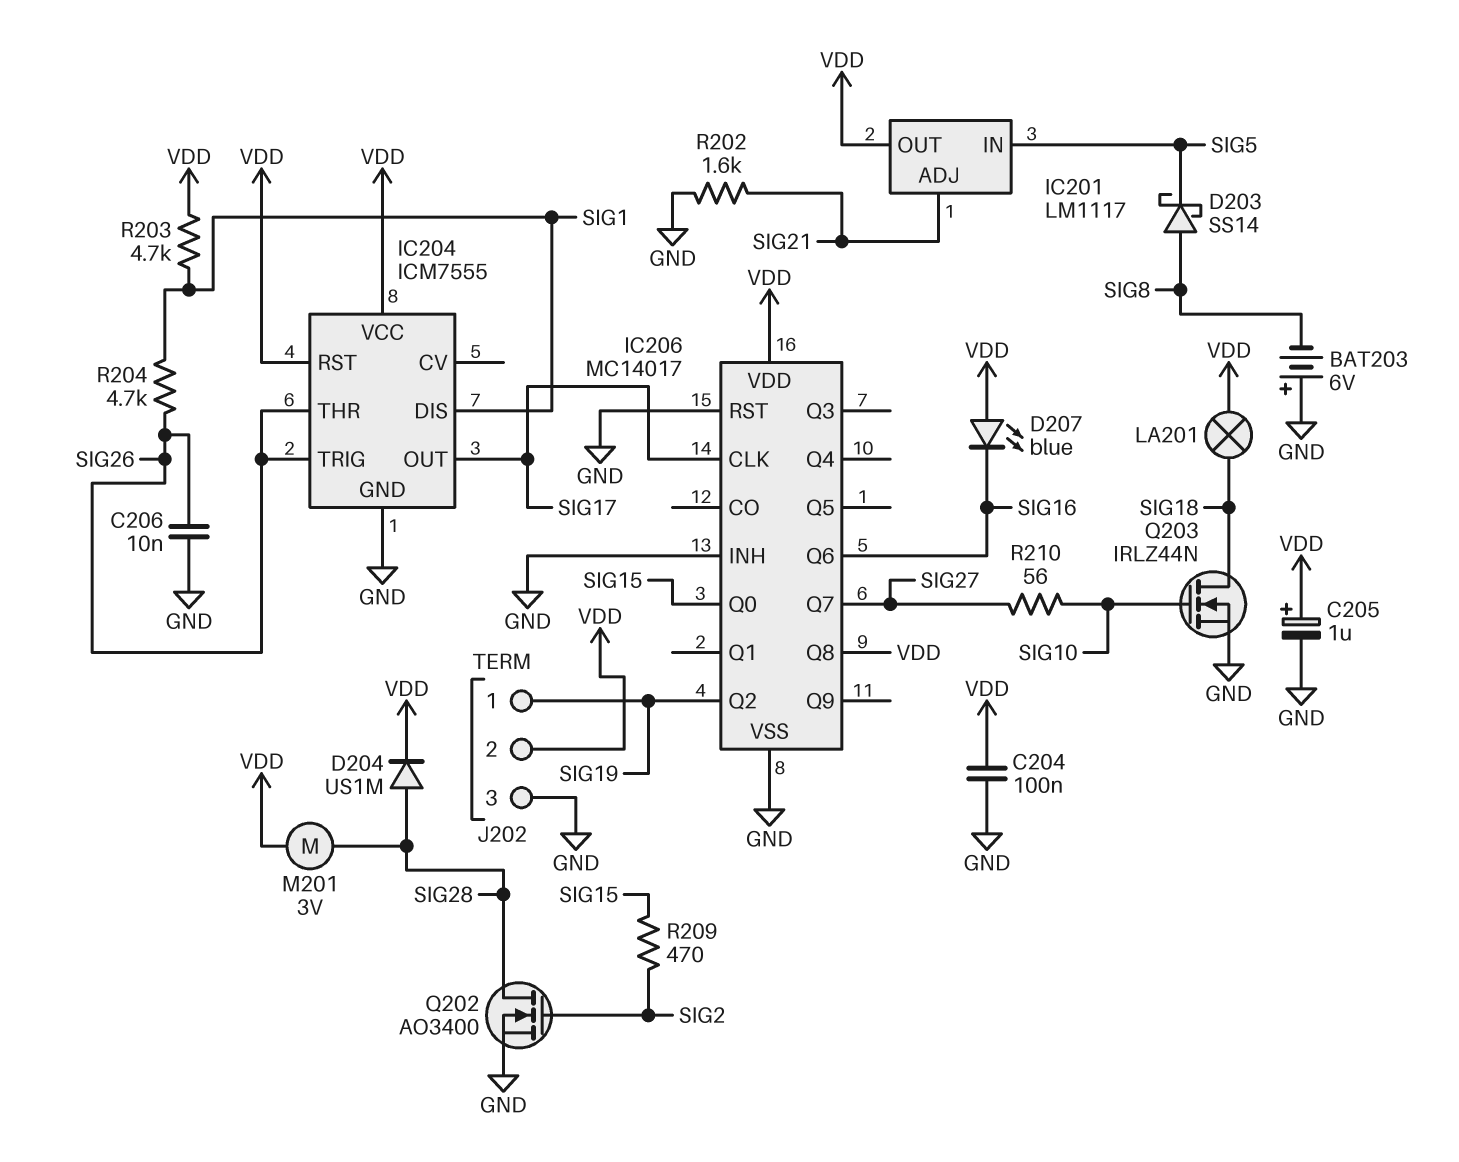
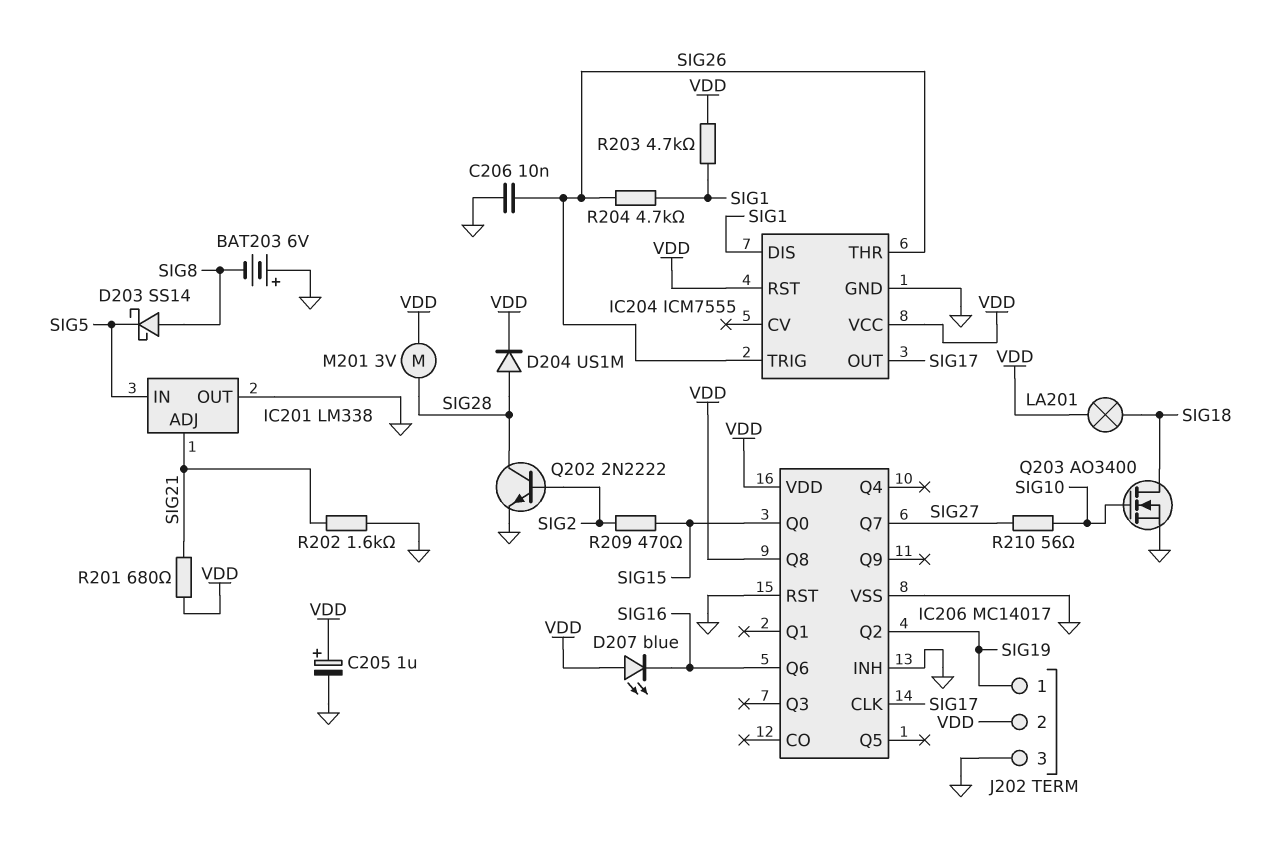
C204: 100nF (GND, VDD) -> none
IC201: LM1117 -> LM338
IC201 pin OUT: VDD -> GND
Q202: NMOS AO3400 (G SIG2, D SIG28, S GND) -> NPN 2N2222 (B SIG2, C SIG28, E GND)
Q203: NMOS IRLZ44N (G SIG10, D SIG18, S GND) -> NMOS AO3400 (G SIG10, D SIG18, S GND)
R201: none -> 680 (SIG21, VDD)

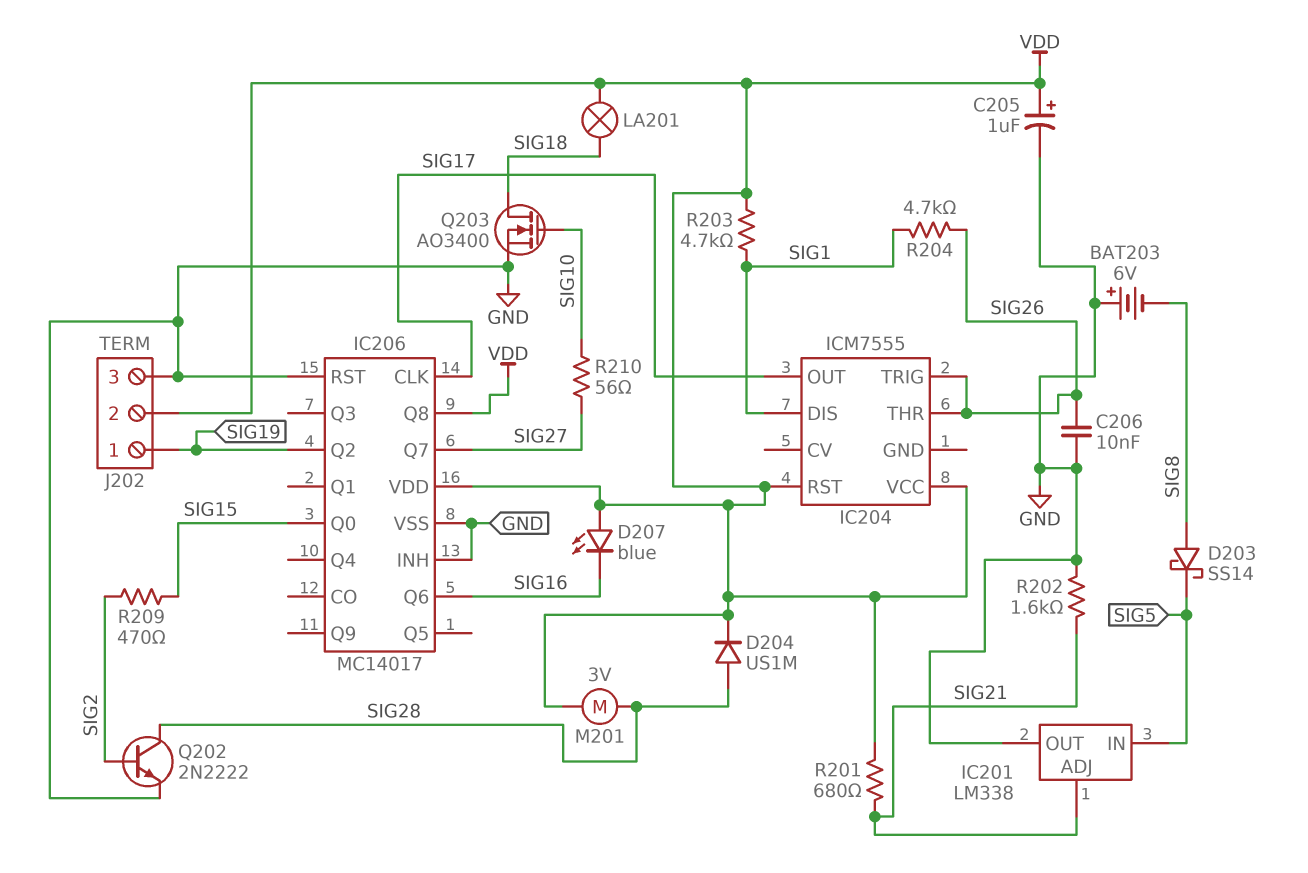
IC204 pin GND: GND -> none

